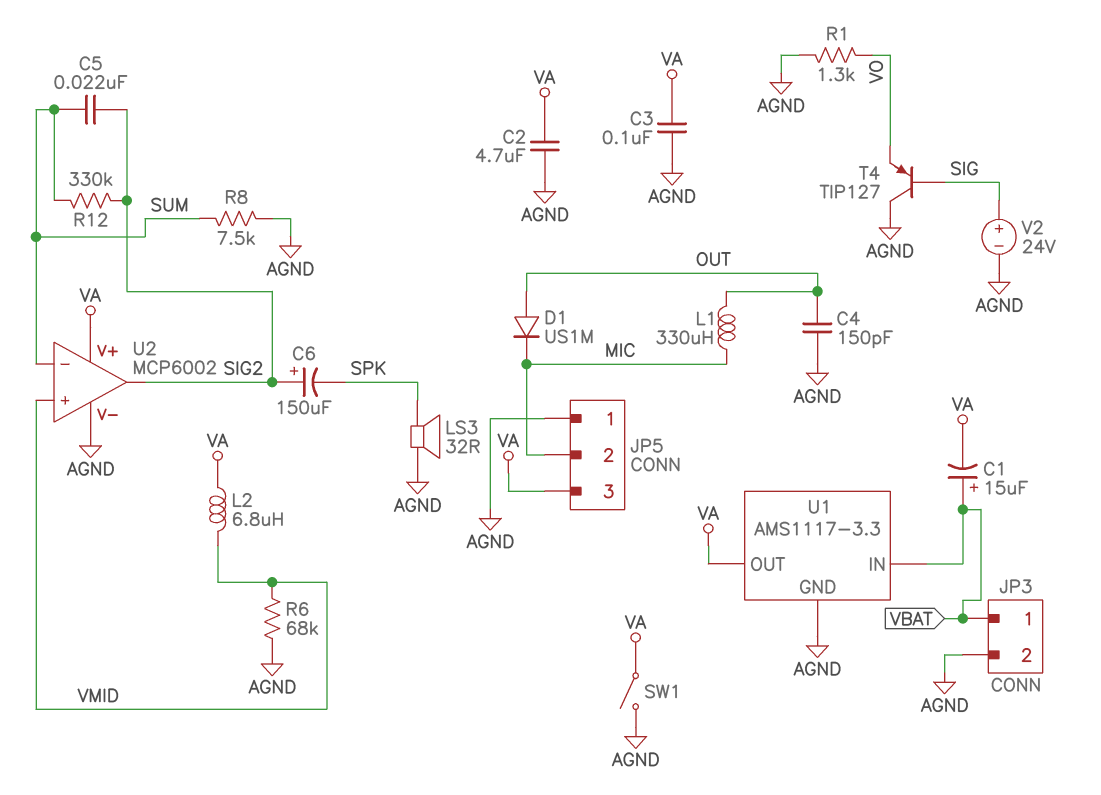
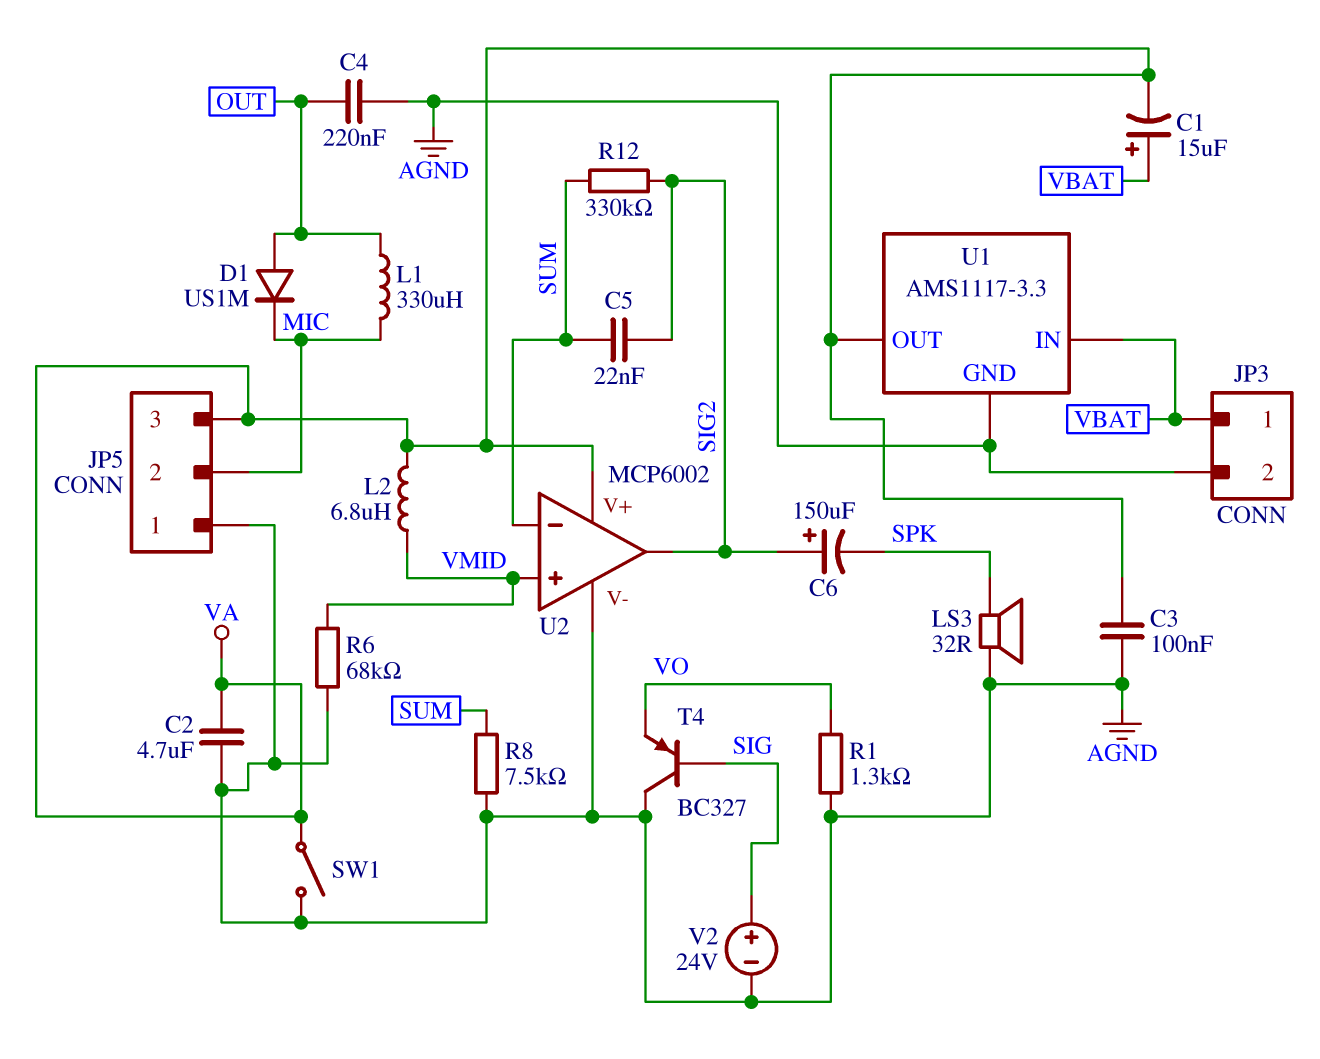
C4: 150pF (AGND, OUT) -> 220nF (AGND, OUT)
T4: PNP TIP127 (B SIG, C AGND, E VO) -> PNP BC327 (B SIG, C AGND, E VO)

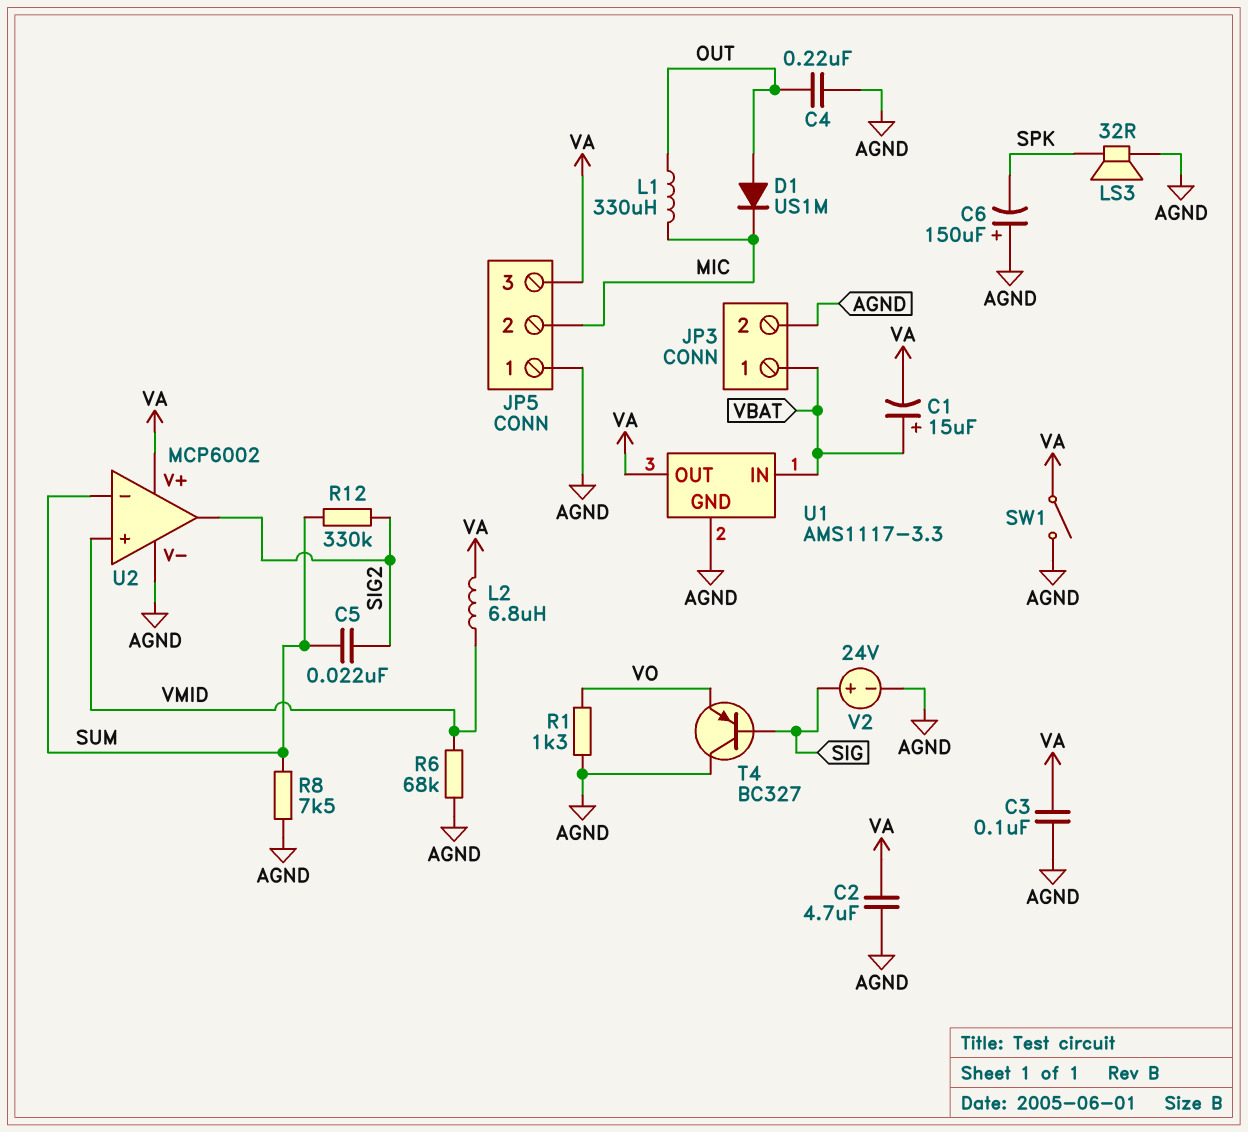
C6: 150uF (plus SIG2, minus SPK) -> 150uF (plus AGND, minus SPK)

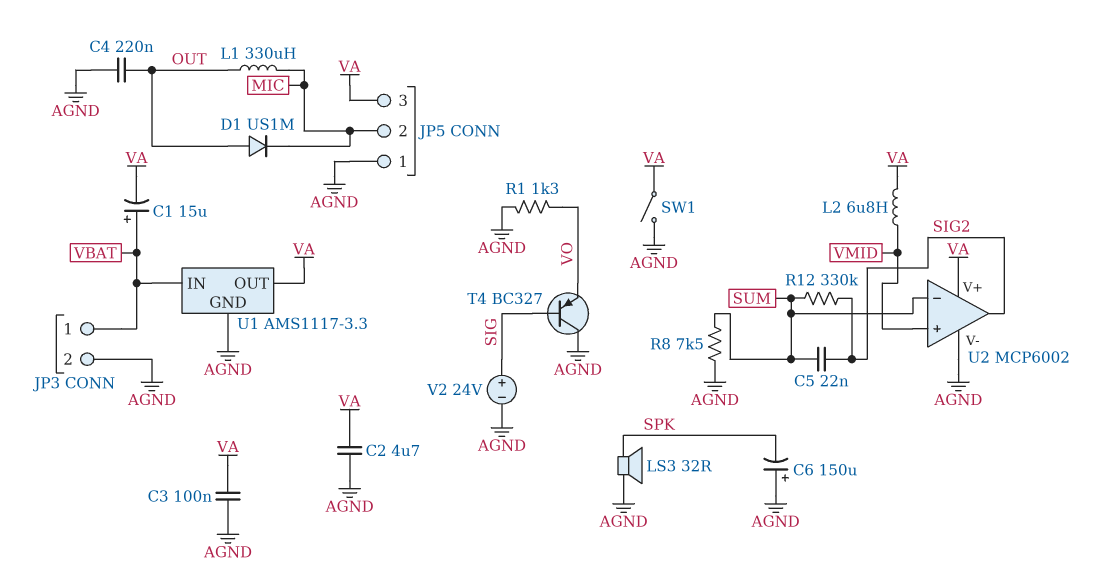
R6: 68k (AGND, VMID) -> none

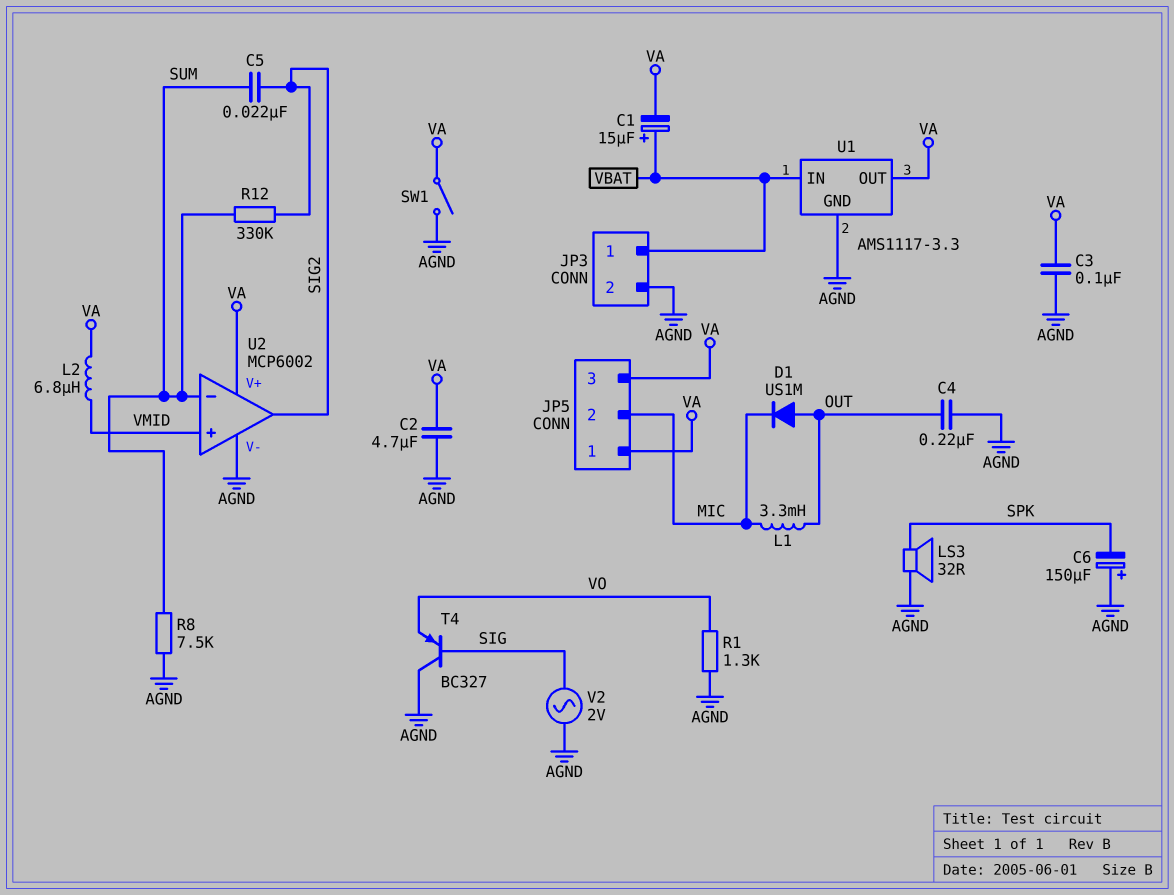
JP5 pin 1: AGND -> VA
L1: 330uH (MIC, OUT) -> 3.3mH (MIC, OUT)
V2: 24V (plus SIG, minus AGND) -> AC 2V (AGND, SIG)

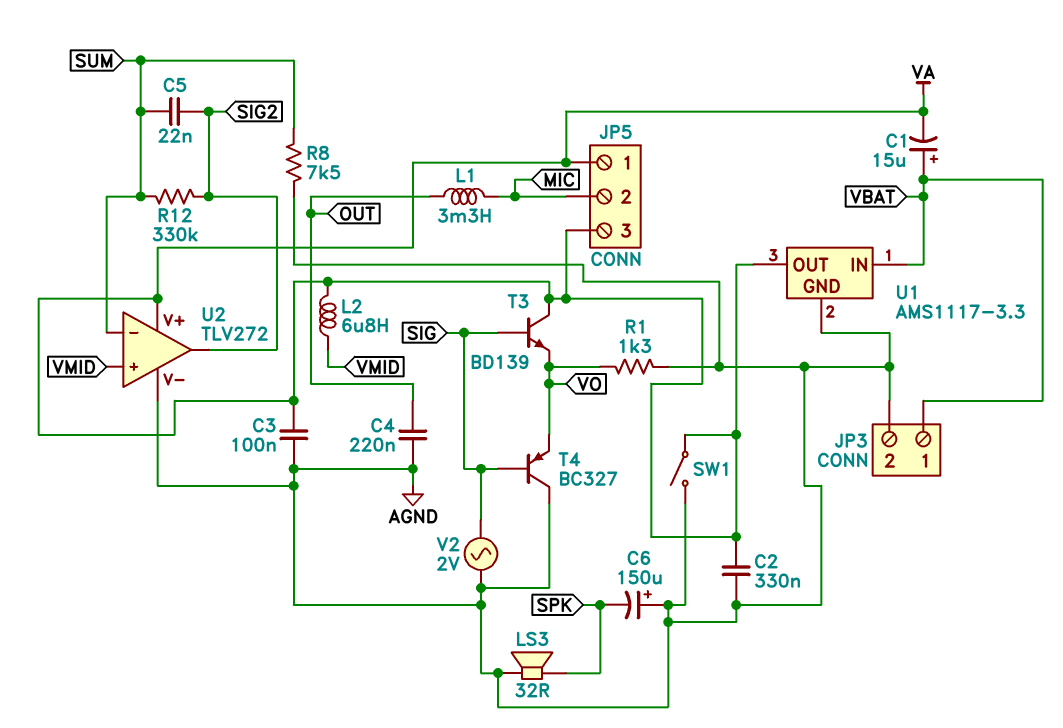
C2: 4.7uF (AGND, VA) -> 330nF (AGND, VA)
D1: diode US1M (A OUT, K MIC) -> none
T3: none -> NPN BD139 (B SIG, C VA, E VO)
U2: MCP6002 -> TLV272

